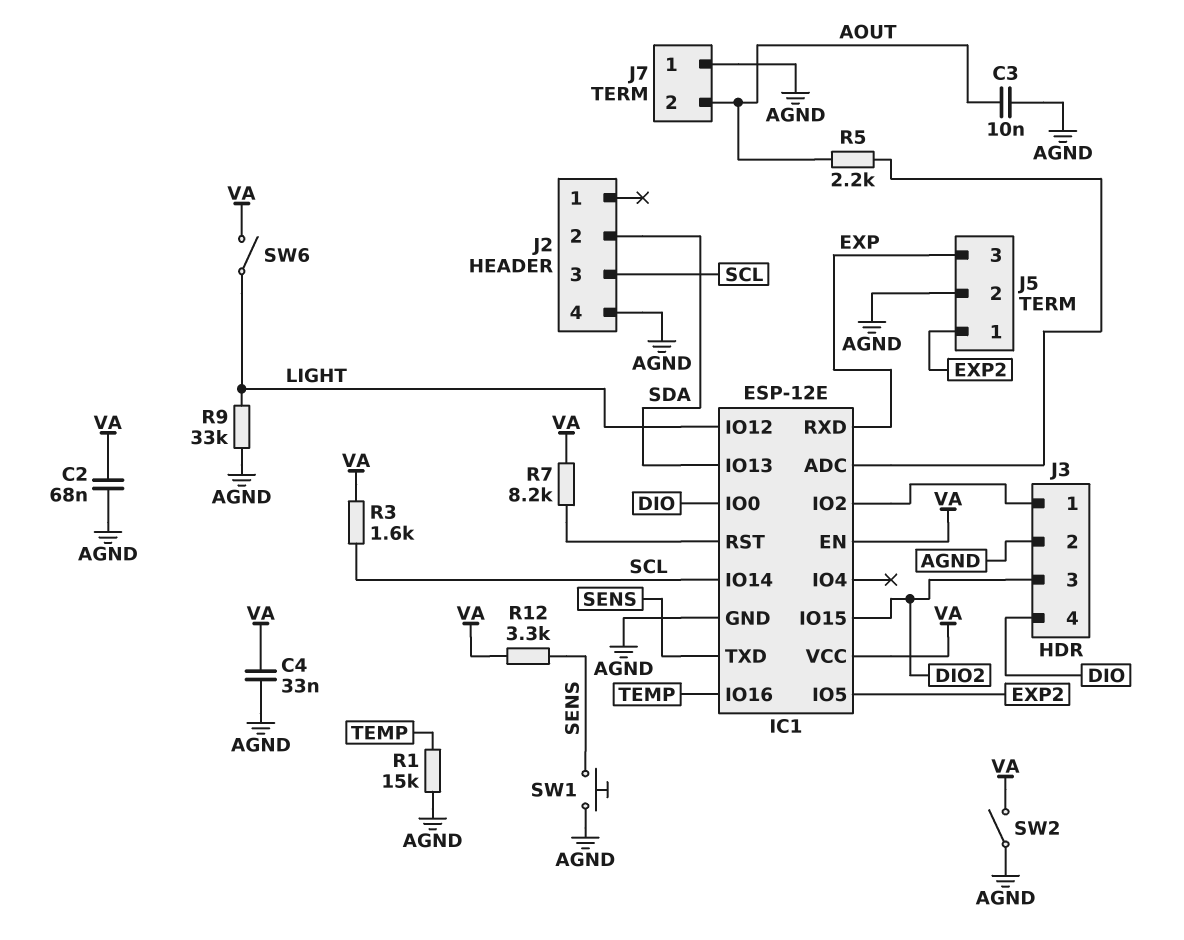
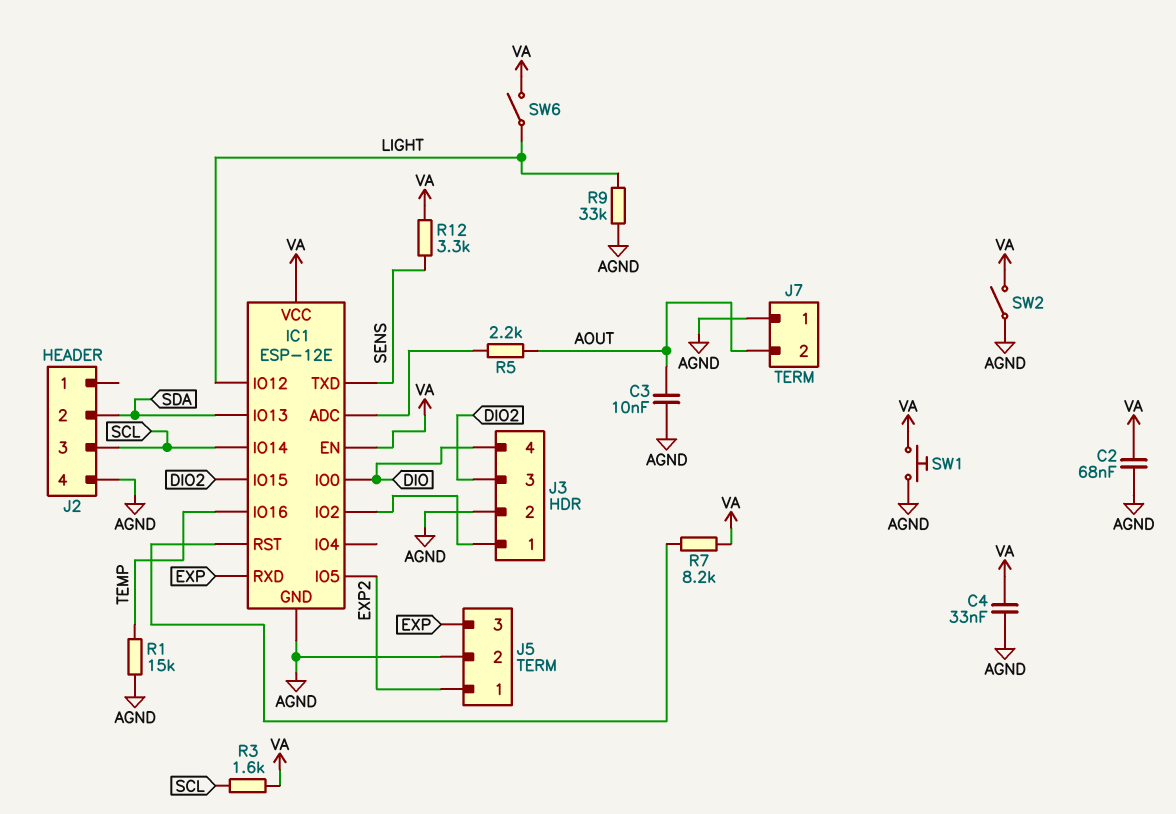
SW1: button (AGND, SENS) -> button (AGND, VA)

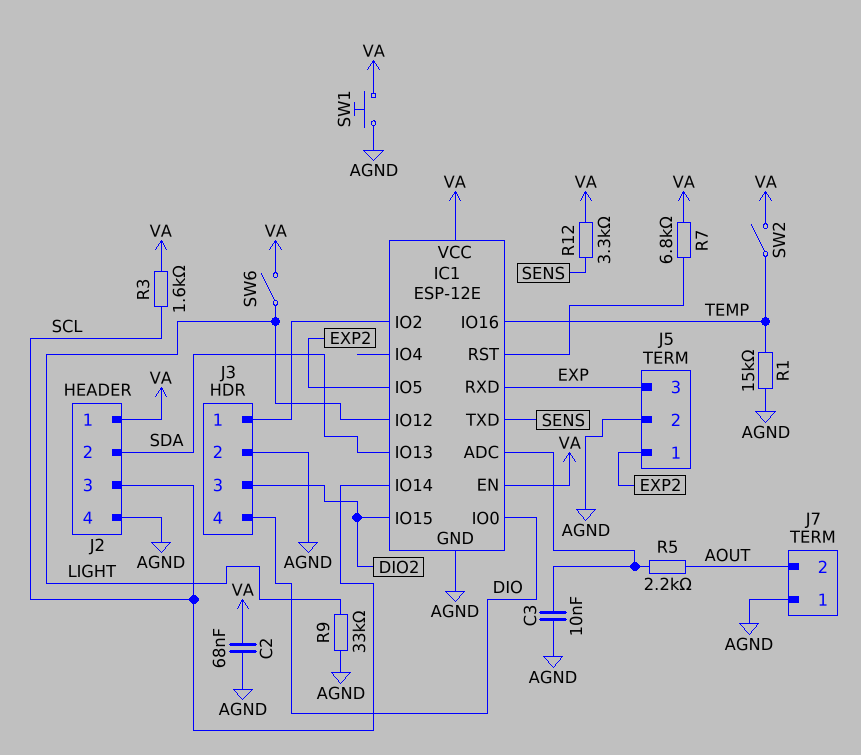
C3: 10nF (AGND, AOUT) -> 10nF (AGND, IC1/ADC)
C4: 33nF (AGND, VA) -> none
J2 pin 1: none -> VA
R7: 8.2k (IC1/RST, VA) -> 6.8k (IC1/RST, VA)
SW2: switch (AGND, VA) -> switch (TEMP, VA)

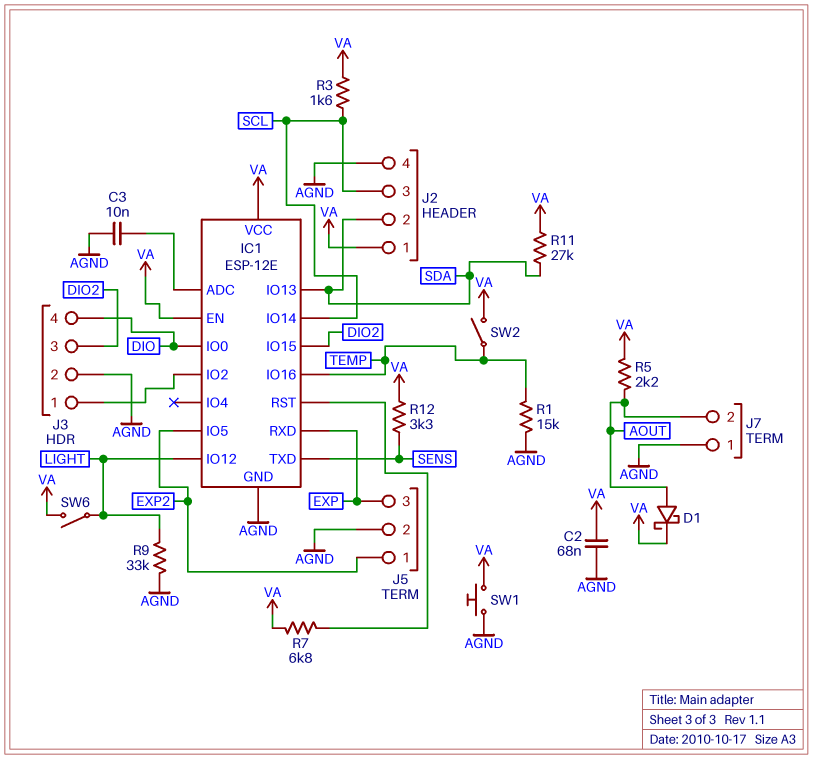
D1: none -> schottky (A AOUT, K VA)
R5: 2.2k (AOUT, IC1/ADC) -> 2.2k (AOUT, VA)
R11: none -> 27k (SDA, VA)

